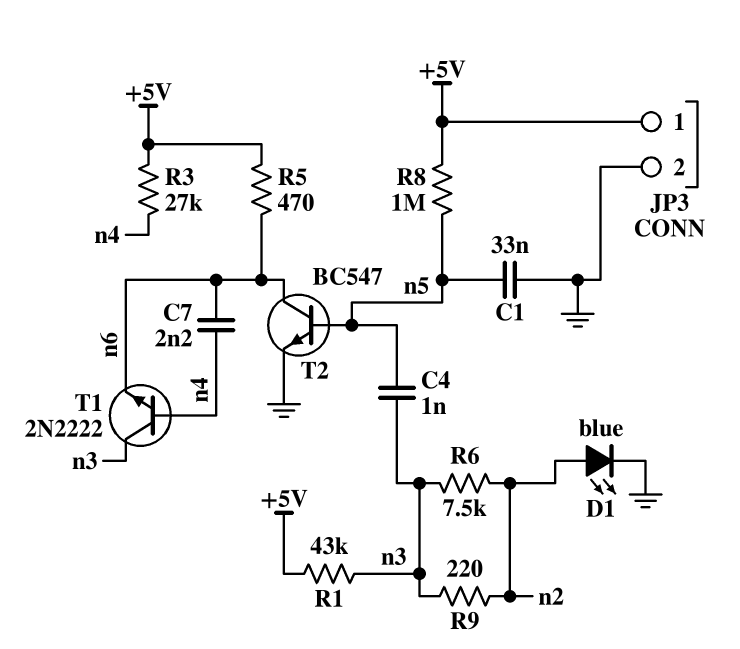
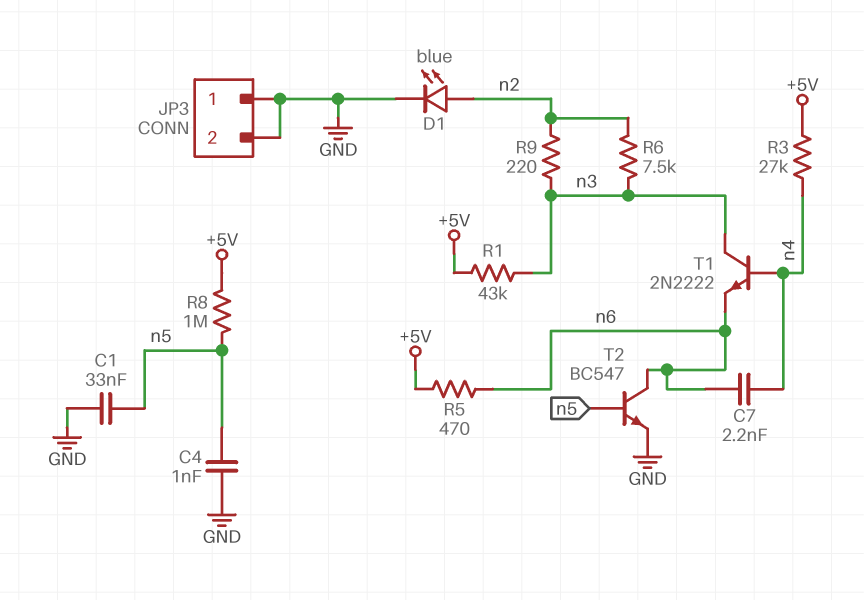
C4: 1nF (n3, n5) -> 1nF (GND, n5)
JP3 pin 1: +5V -> GND

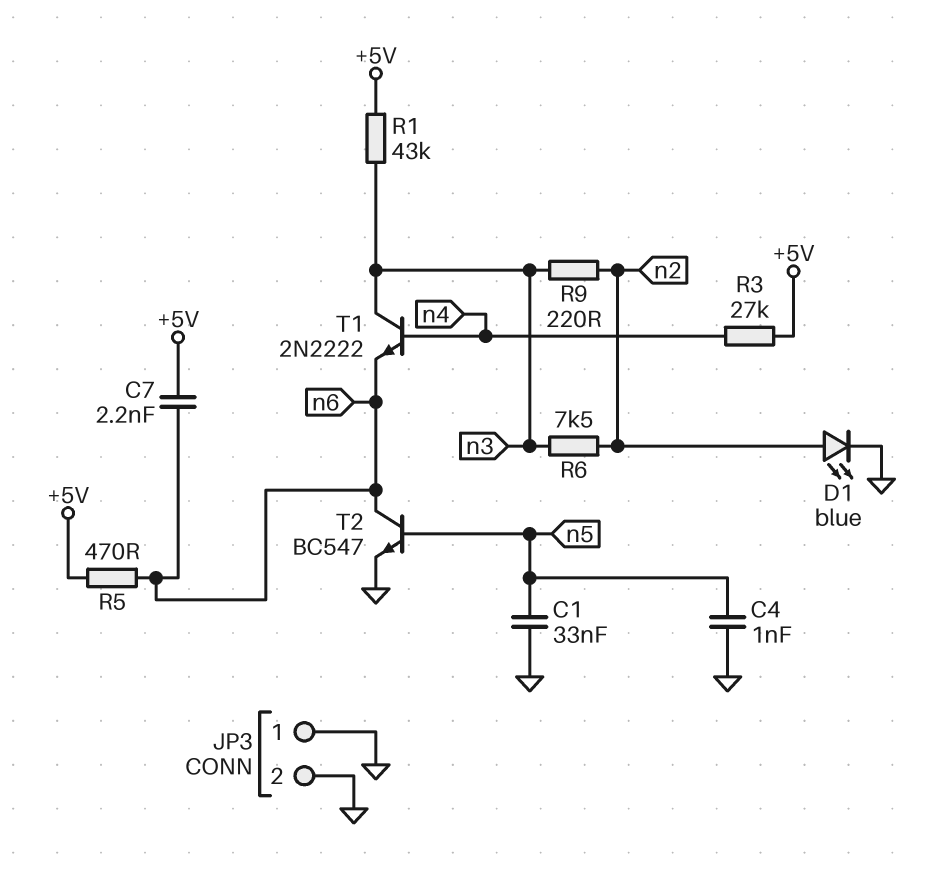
C7: 2.2nF (n4, n6) -> 2.2nF (+5V, n6)
R8: 1M (+5V, n5) -> none

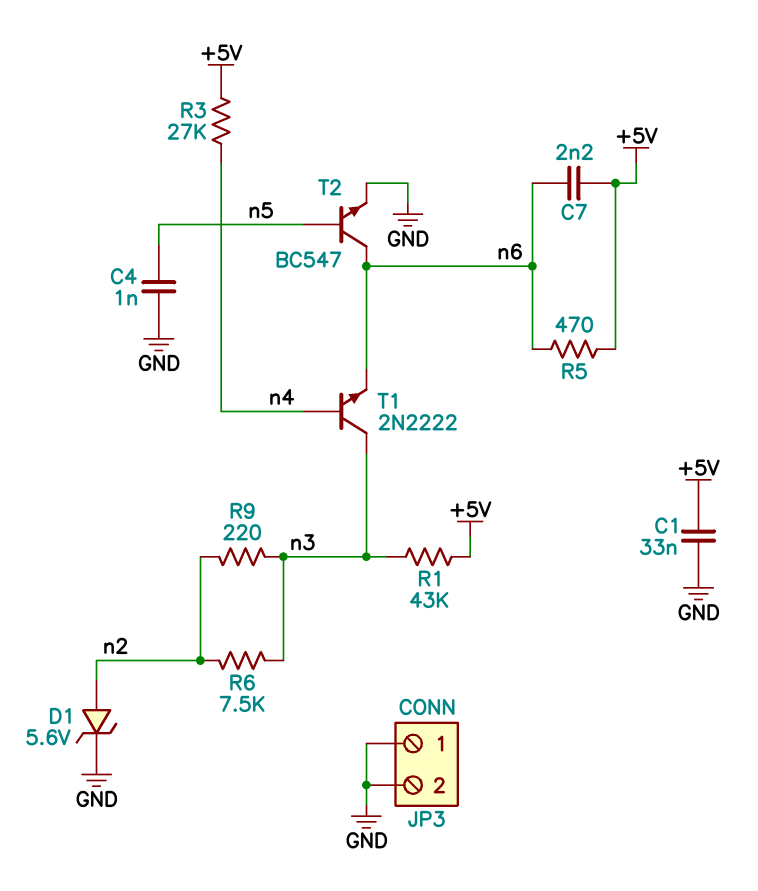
C1: 33nF (GND, n5) -> 33nF (+5V, GND)
D1: LED blue (A n2, K GND) -> zener 5.6V (A n2, K GND)

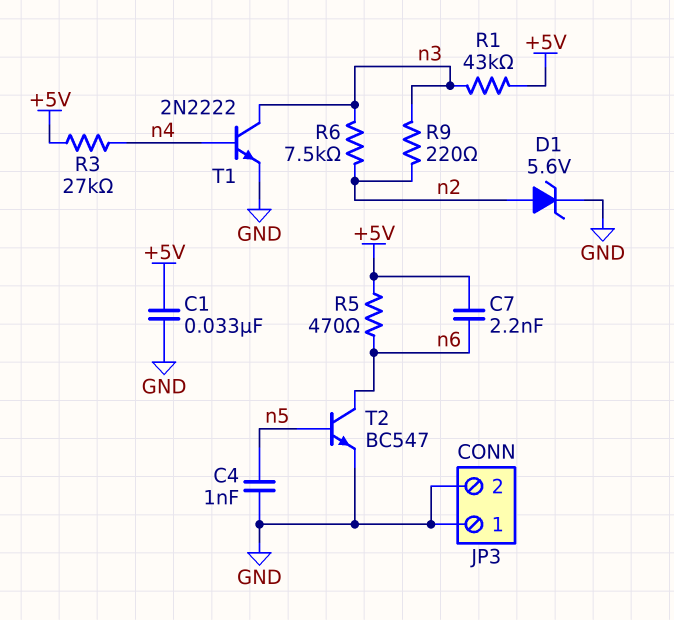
T1: NPN 2N2222 (B n4, C n3, E n6) -> NPN 2N2222 (B n4, C n3, E GND)

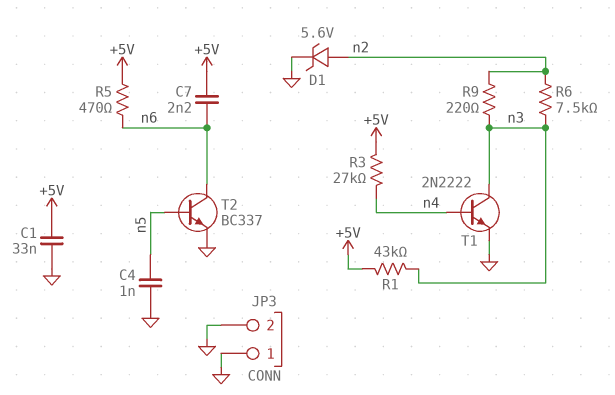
T2: NPN BC547 (B n5, C n6, E GND) -> NPN BC337 (B n5, C n6, E GND)

